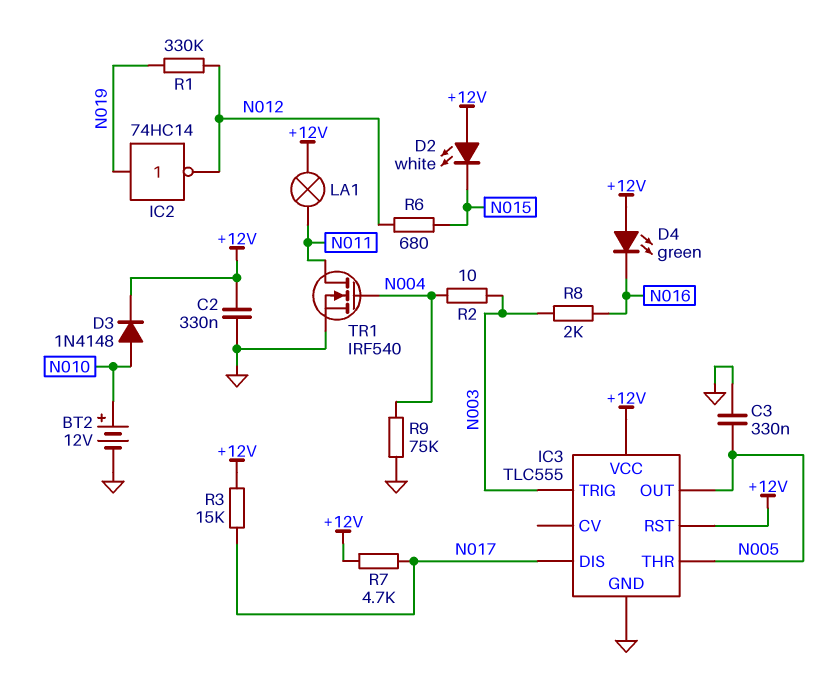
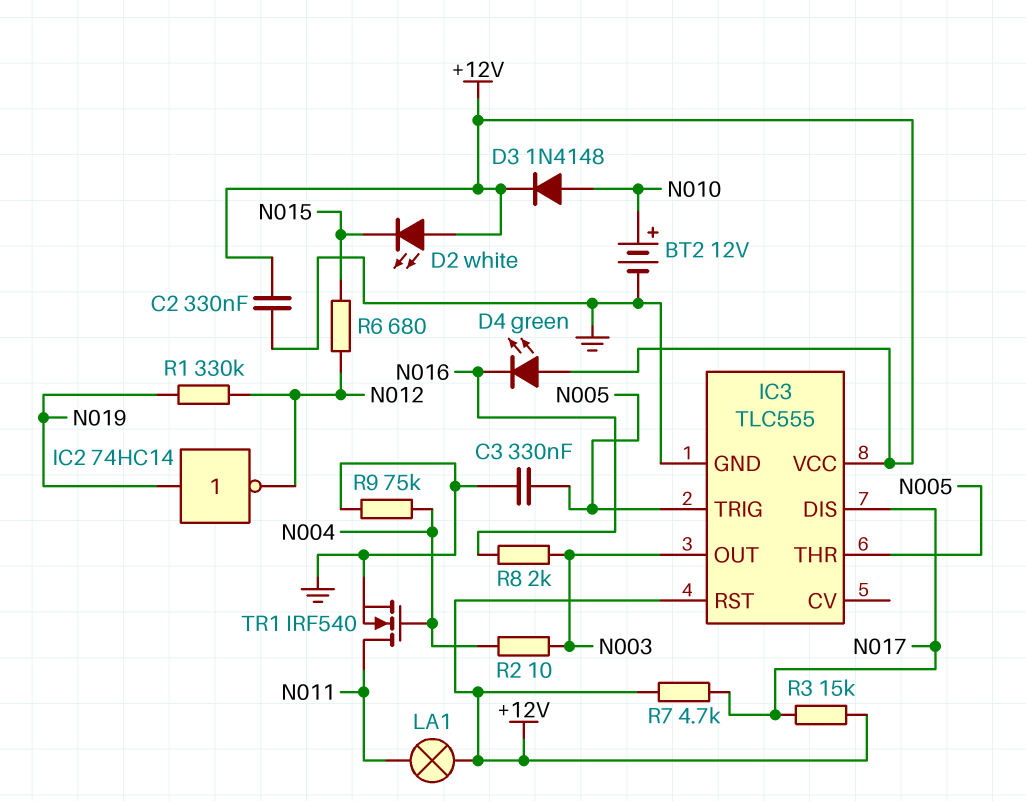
IC3 pin OUT: N005 -> N003
IC3 pin TRIG: N003 -> N005

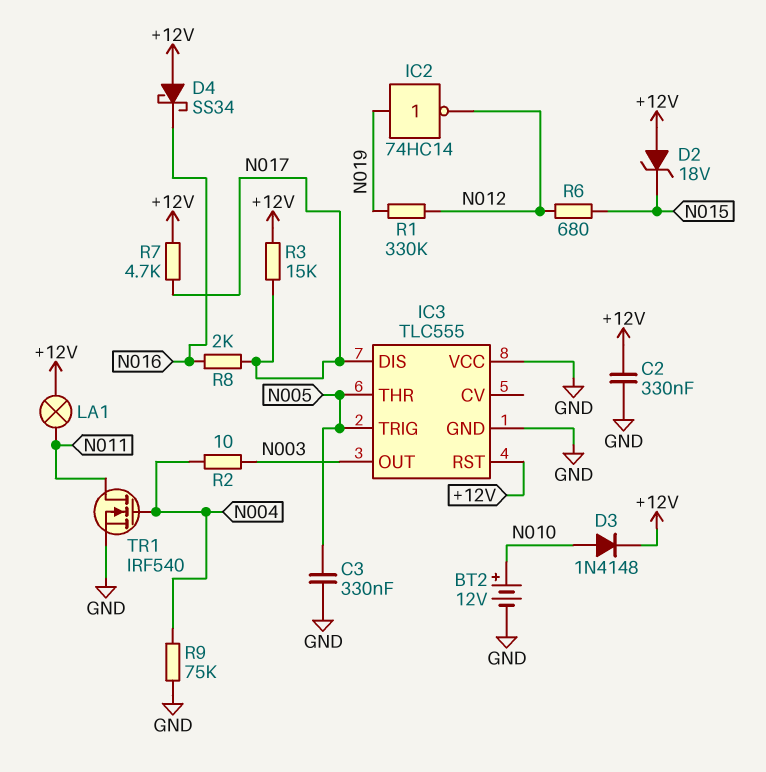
D2: LED white (A +12V, K N015) -> zener 18V (A +12V, K N015)
D4: LED green (A +12V, K N016) -> schottky SS34 (A +12V, K N016)
IC3 pin VCC: +12V -> GND
R8: 2k (N003, N016) -> 2k (N016, N017)

